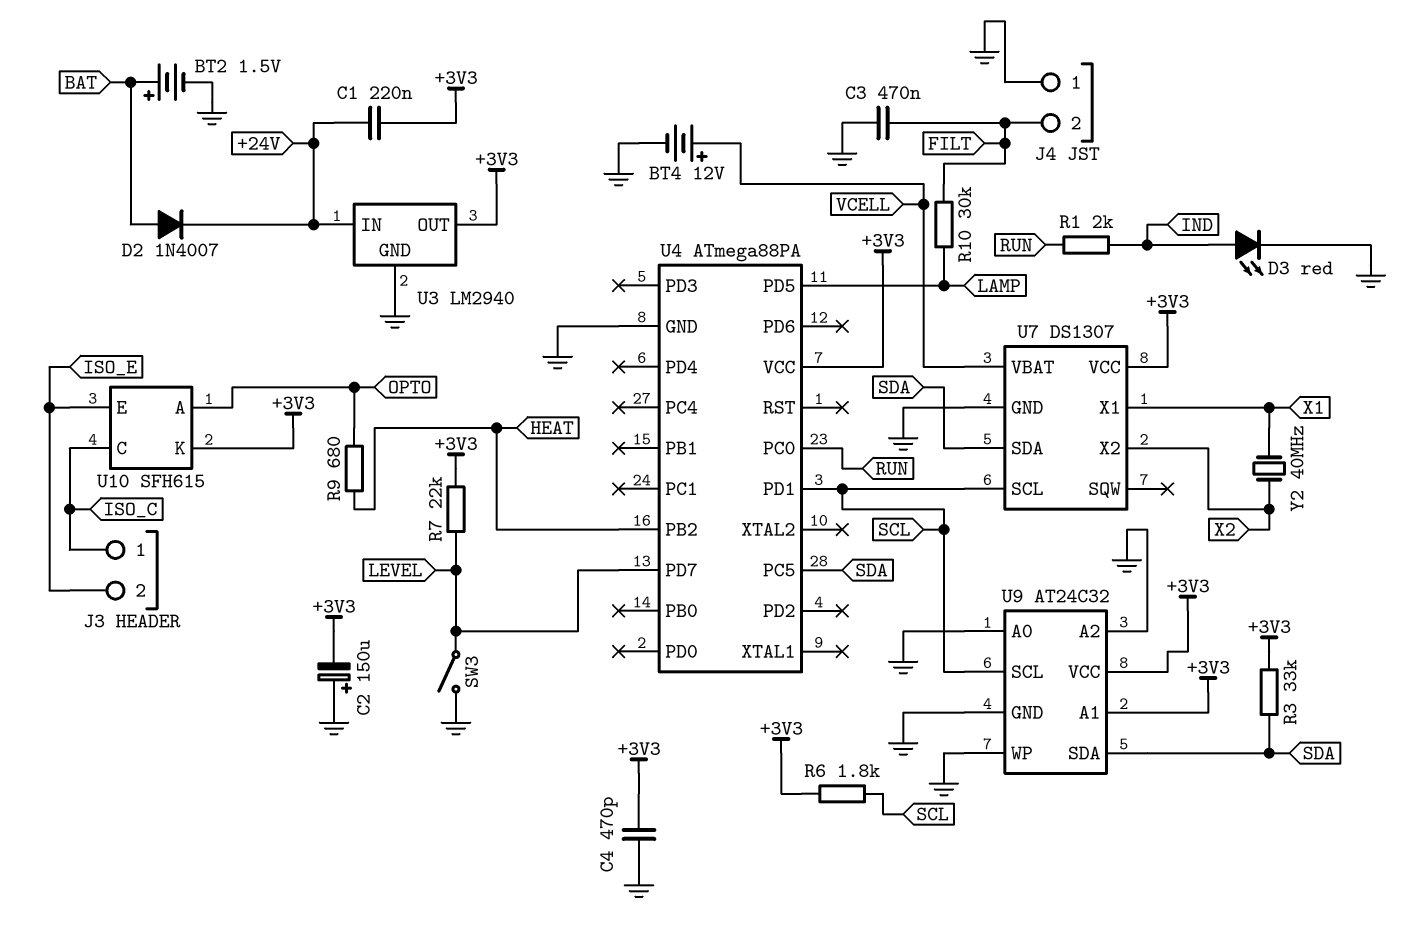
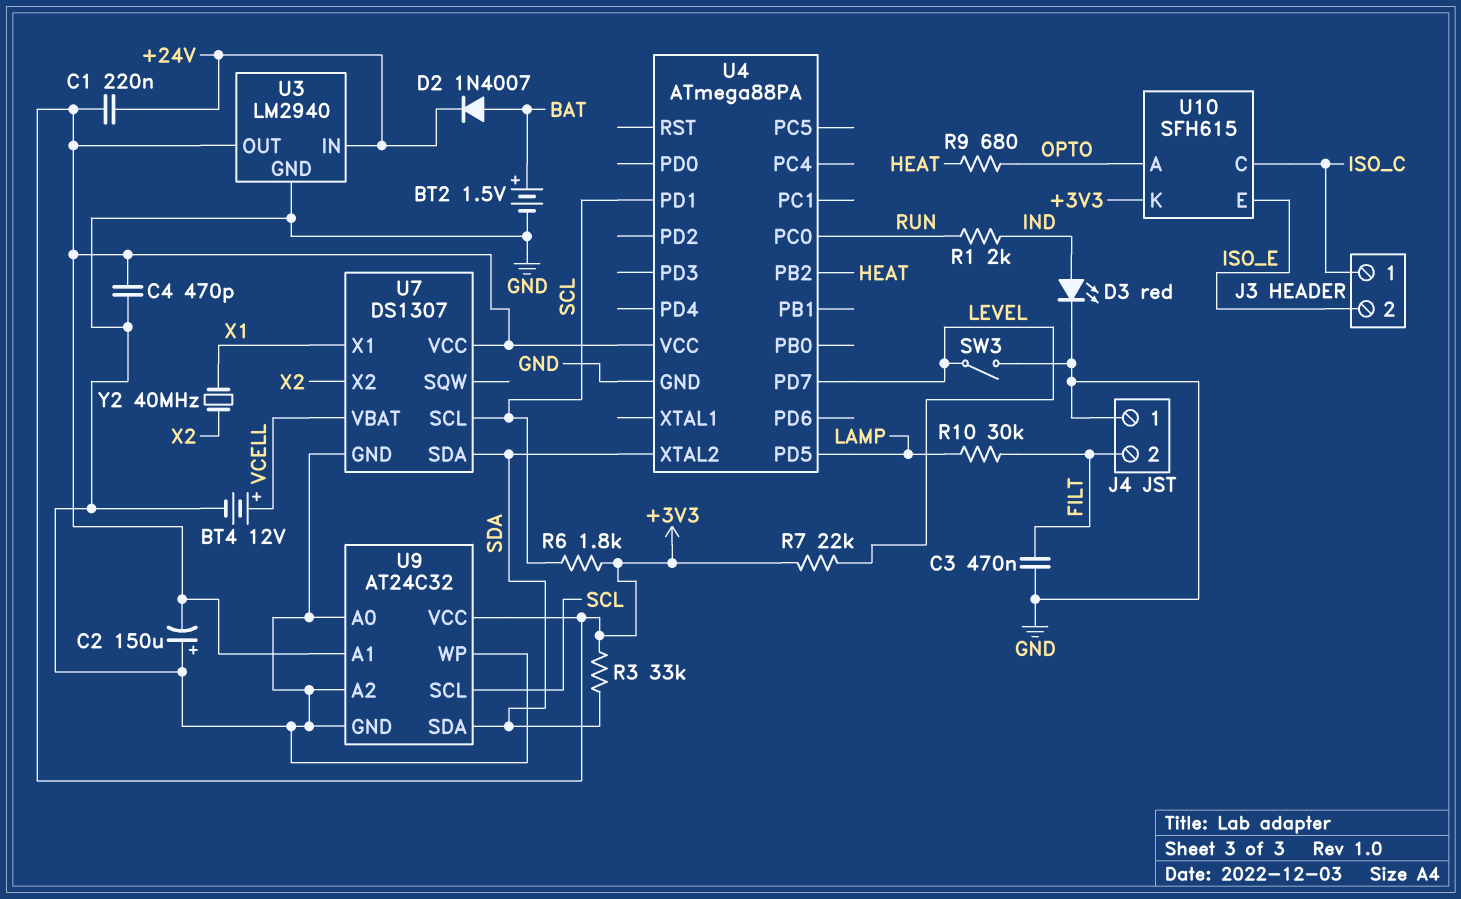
U4 pin PC5: SDA -> none
U4 pin XTAL2: none -> SDA

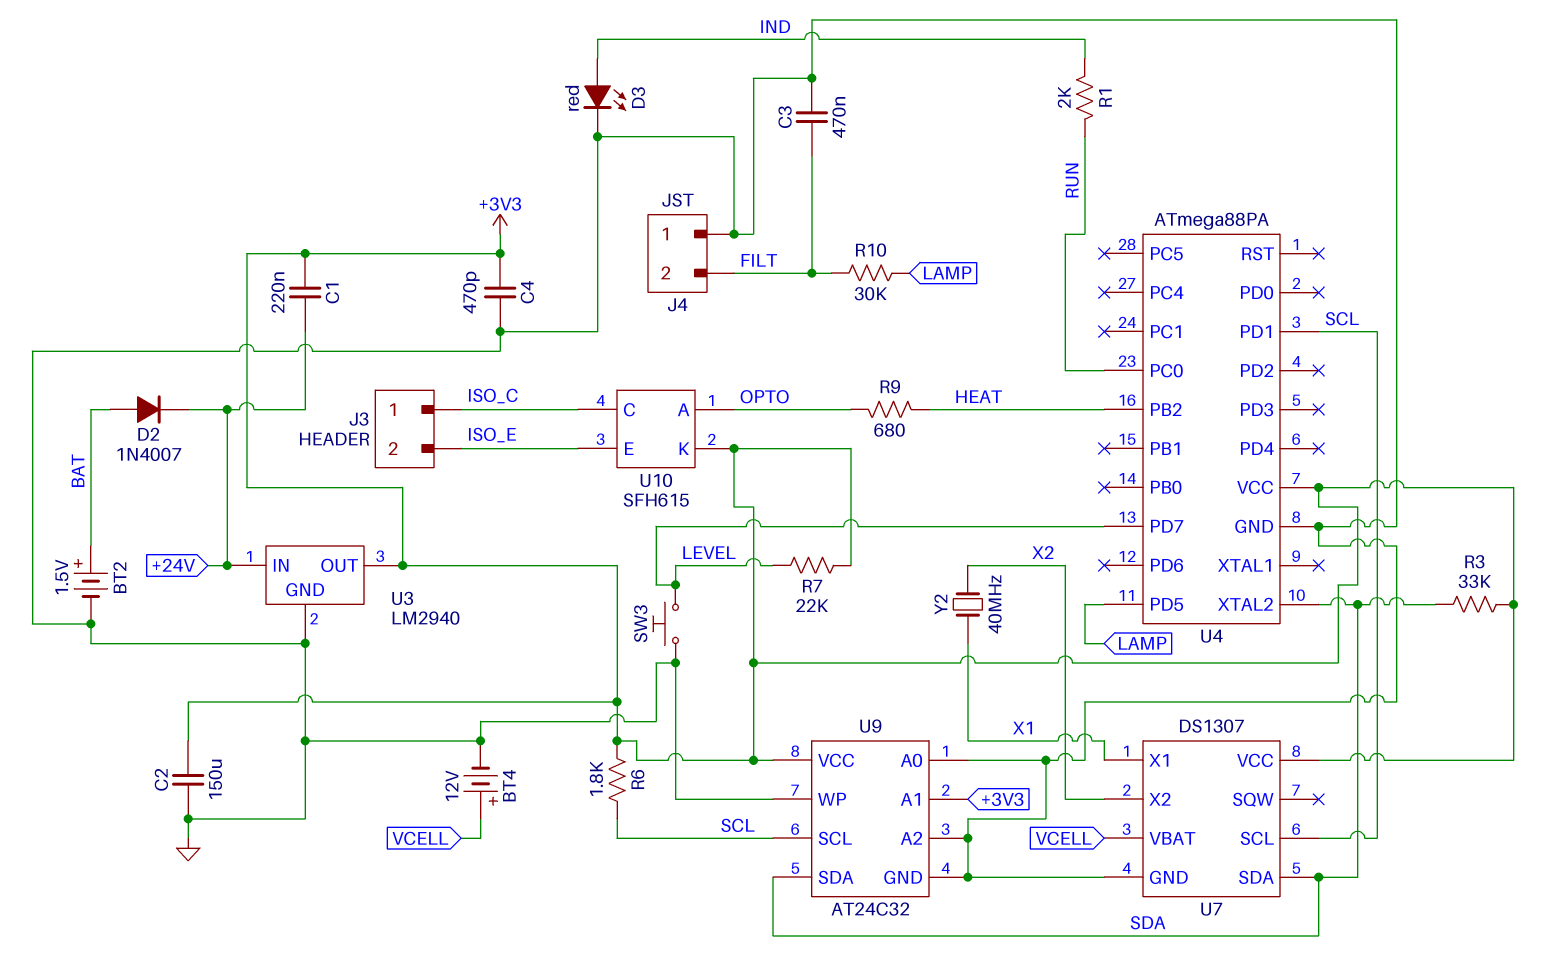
C2: 150uF (plus GND, minus +3V3) -> 150uF (+3V3, GND)
SW3: switch (GND, LEVEL) -> button (GND, LEVEL)

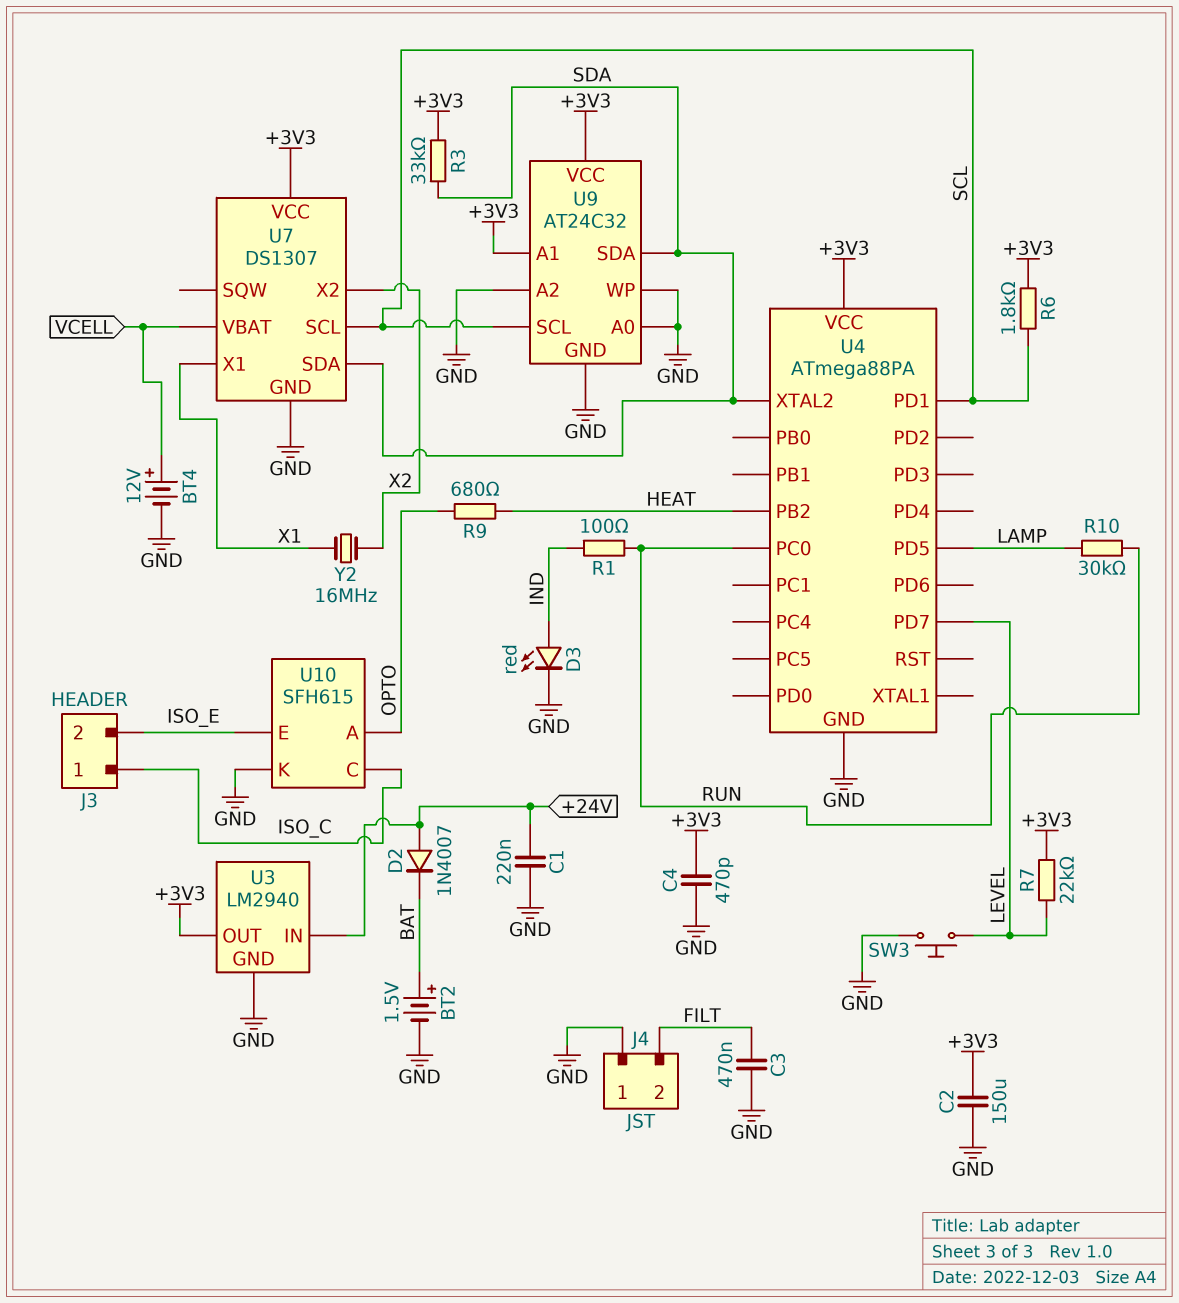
C1: 220nF (+3V3, +24V) -> 220nF (+24V, GND)
D2: diode 1N4007 (A BAT, K +24V) -> diode 1N4007 (A +24V, K BAT)
R1: 2k (IND, RUN) -> 100 (IND, RUN)
R10: 30k (FILT, LAMP) -> 30k (LAMP, RUN)
U10 pin K: +3V3 -> GND
Y2: 40MHz (X1, X2) -> 16MHz (X1, X2)

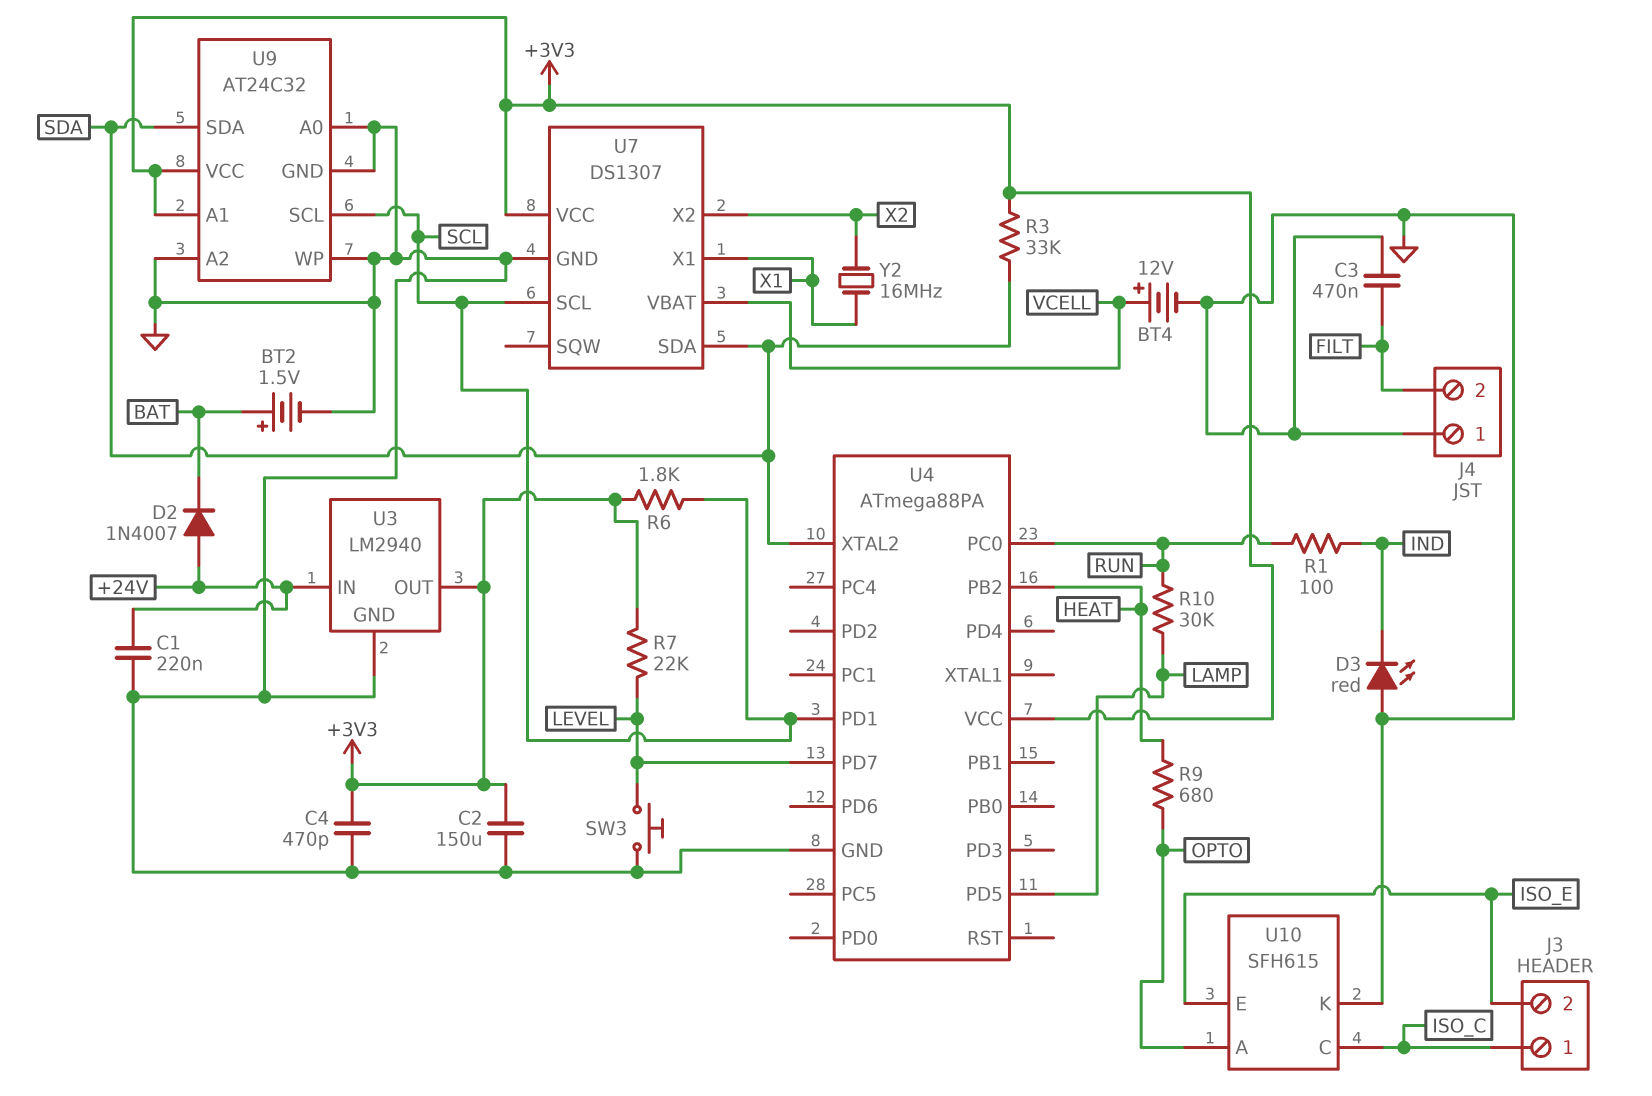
D3: LED red (A IND, K GND) -> LED red (A GND, K IND)

